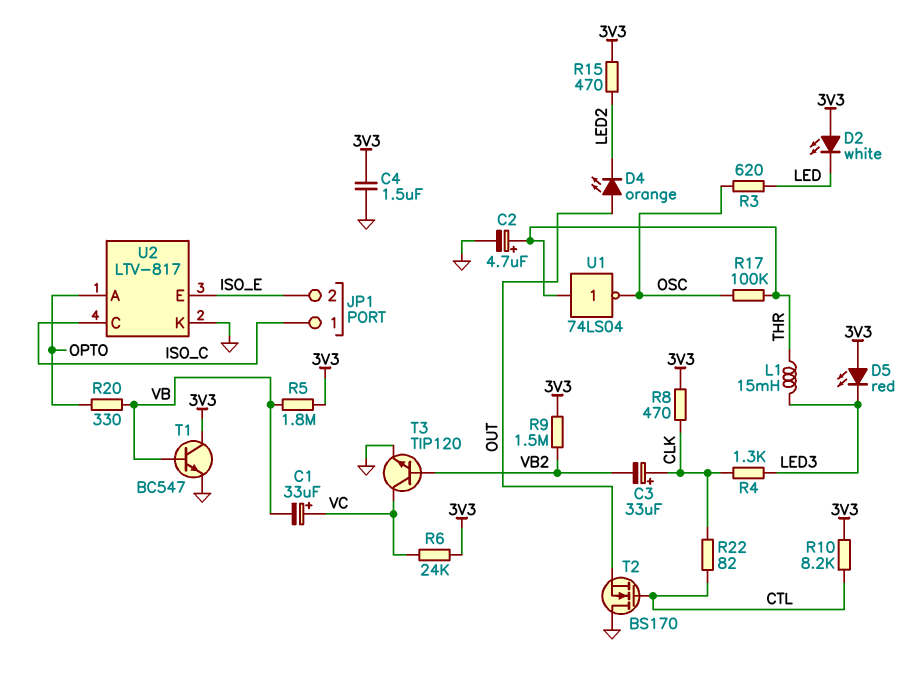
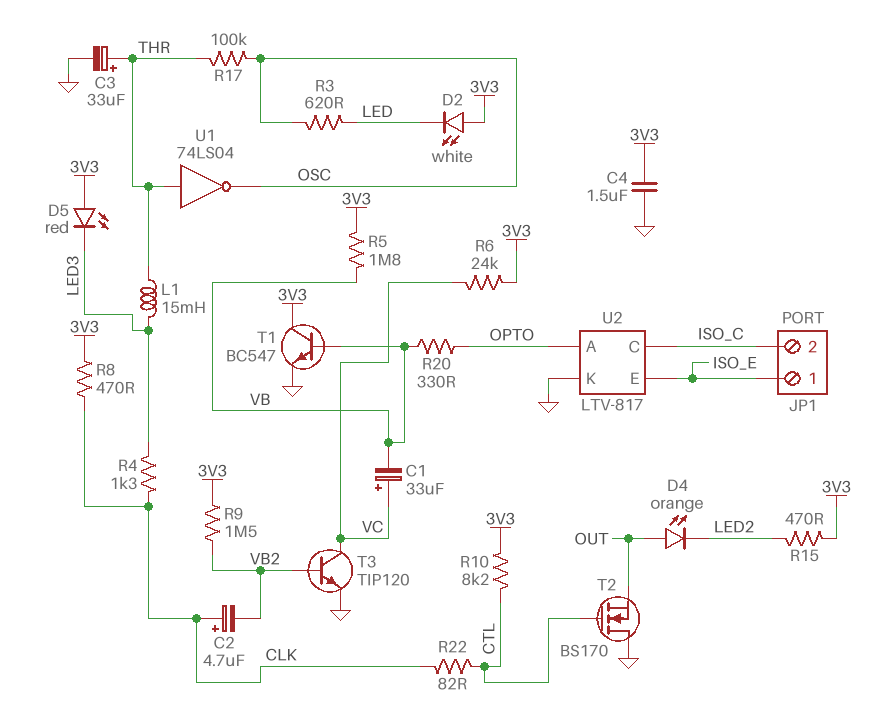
C2: 4.7uF (plus THR, minus GND) -> 4.7uF (plus CLK, minus VB2)
C3: 33uF (plus CLK, minus VB2) -> 33uF (plus THR, minus GND)
JP1 pin 1: ISO_C -> ISO_E
JP1 pin 2: ISO_E -> ISO_C

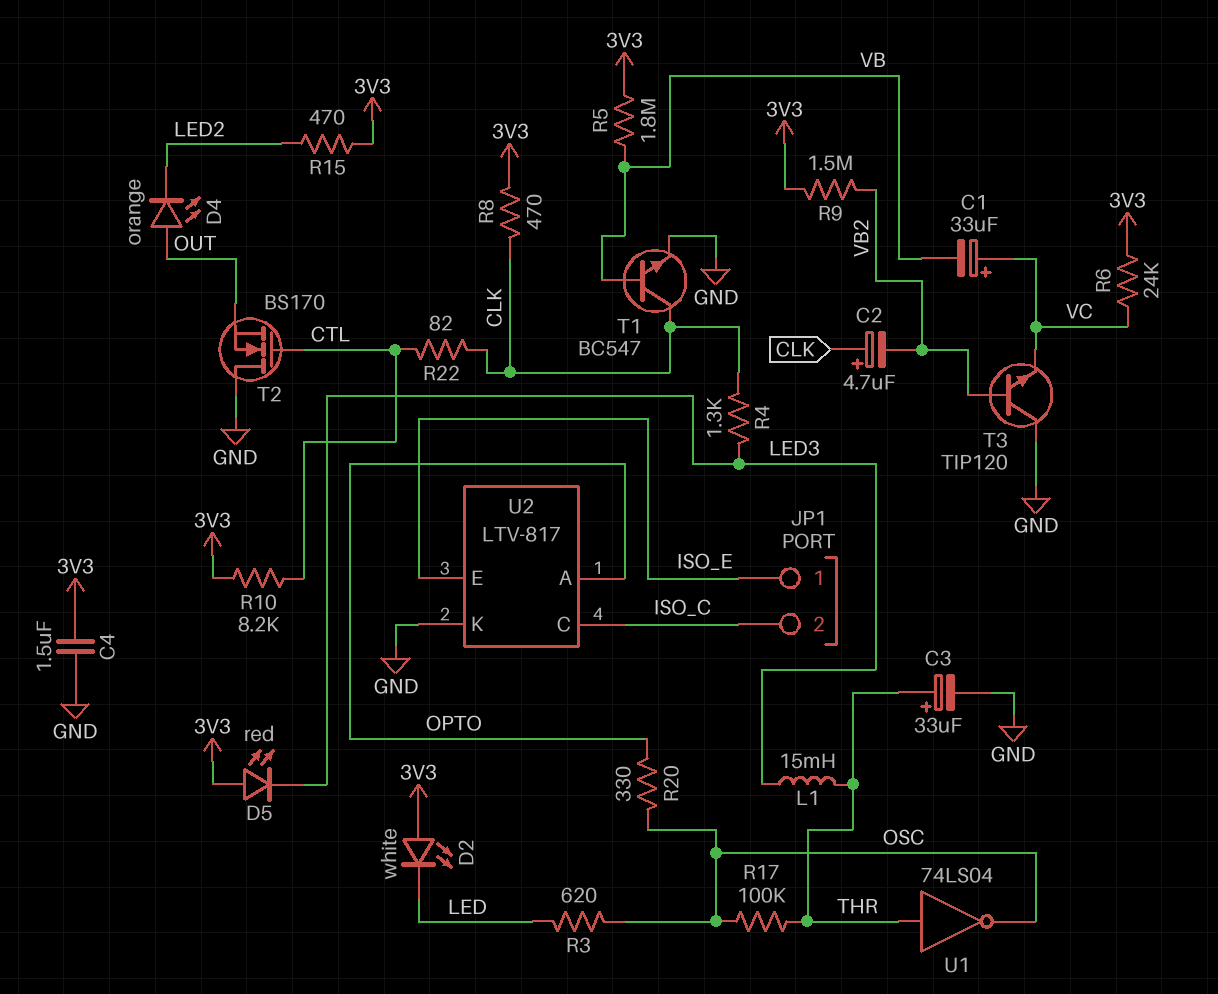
R20: 330 (OPTO, VB) -> 330 (OPTO, OSC)
T1: NPN BC547 (B VB, C 3V3, E GND) -> NPN BC547 (B VB, C CLK, E GND)
T3: NPN TIP120 (B VB2, C VC, E GND) -> NPN TIP120 (B VB2, C GND, E VC)

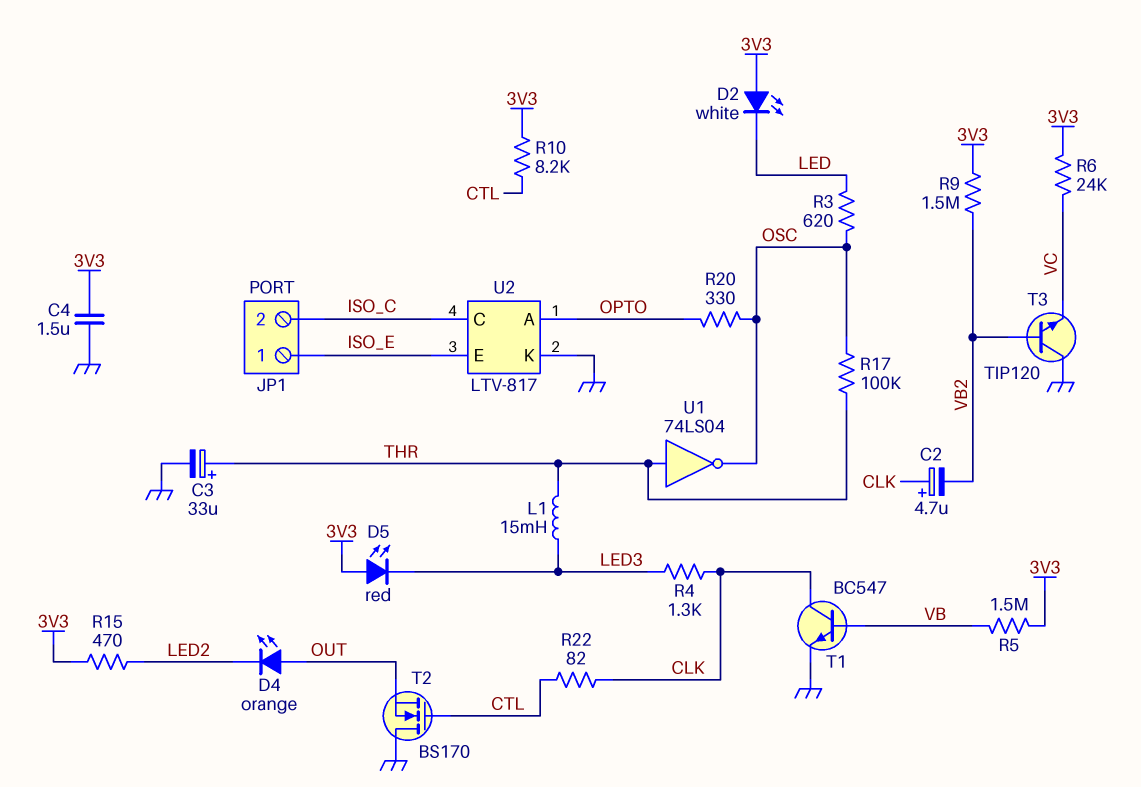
C1: 33uF (plus VC, minus VB) -> none
R5: 1.8M (3V3, VB) -> 1.5M (3V3, VB)
R8: 470 (3V3, CLK) -> none

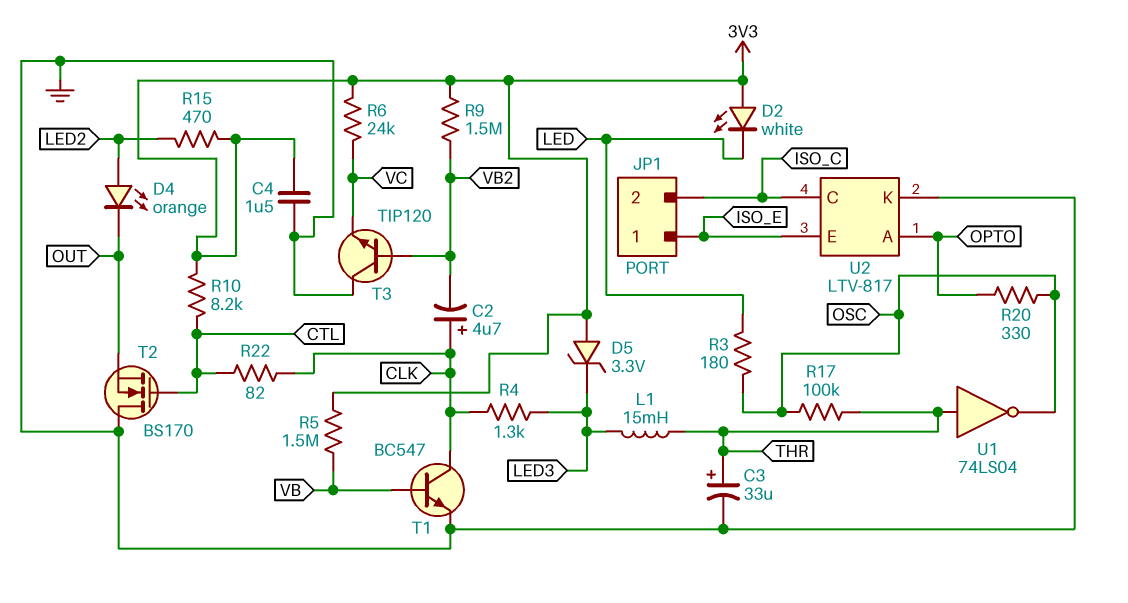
D4: LED orange (A OUT, K LED2) -> LED orange (A LED2, K OUT)
D5: LED red (A 3V3, K LED3) -> zener 3.3V (A 3V3, K LED3)
R3: 620 (LED, OSC) -> 180 (LED, OSC)

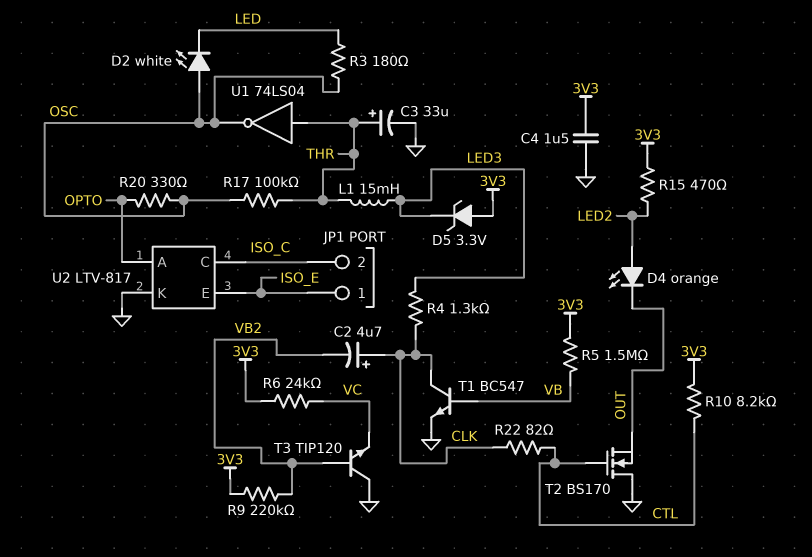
D2: LED white (A 3V3, K LED) -> LED white (A OSC, K LED)
R9: 1.5M (3V3, VB2) -> 220k (3V3, VB2)

